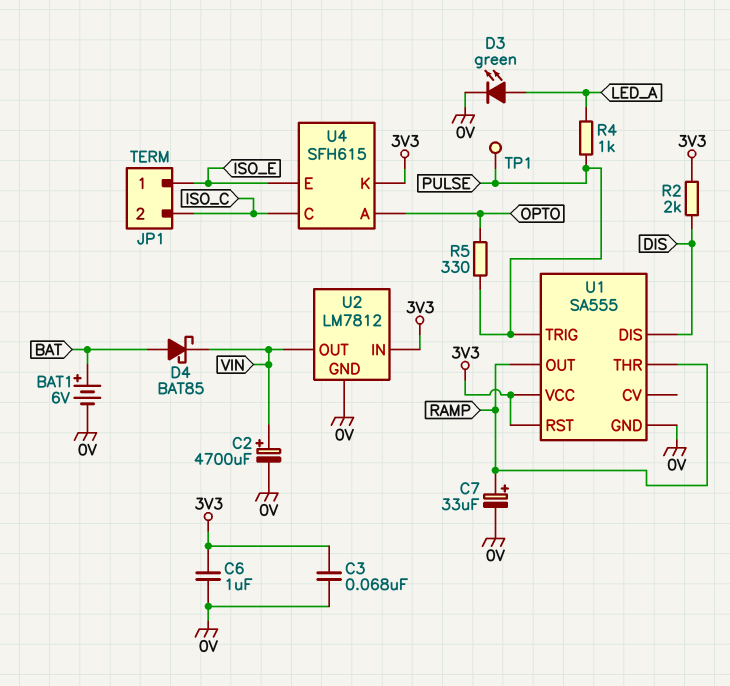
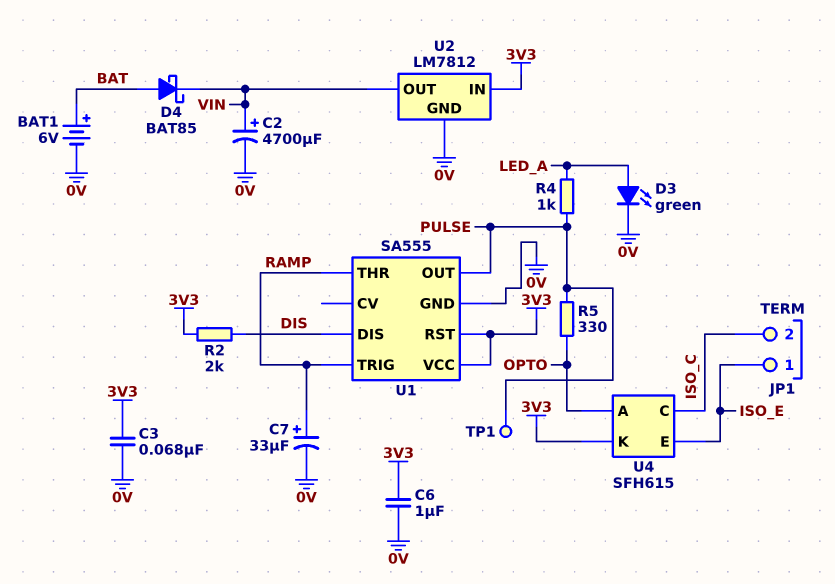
U1 pin OUT: RAMP -> PULSE
U1 pin TRIG: PULSE -> RAMP

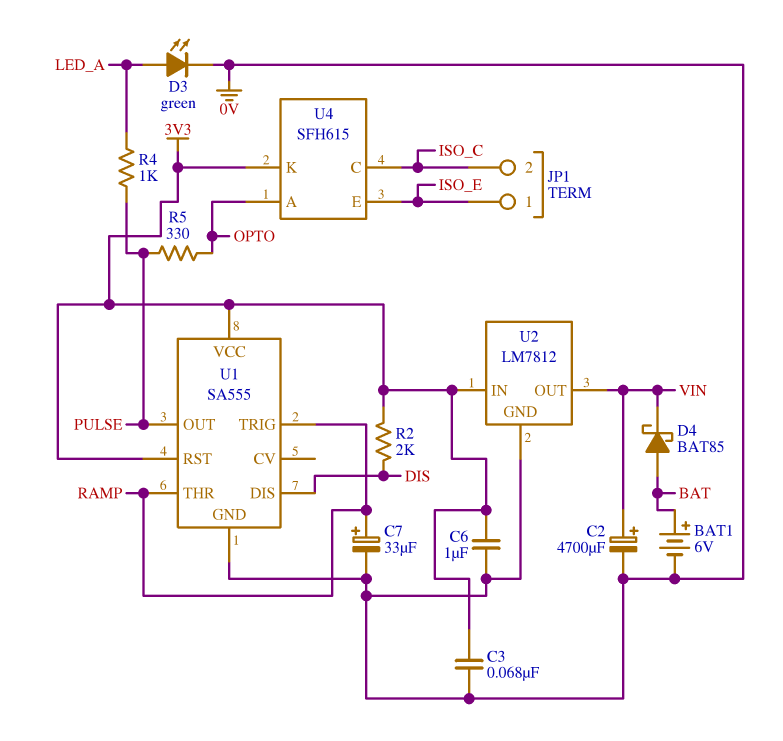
TP1: test point (PULSE) -> none

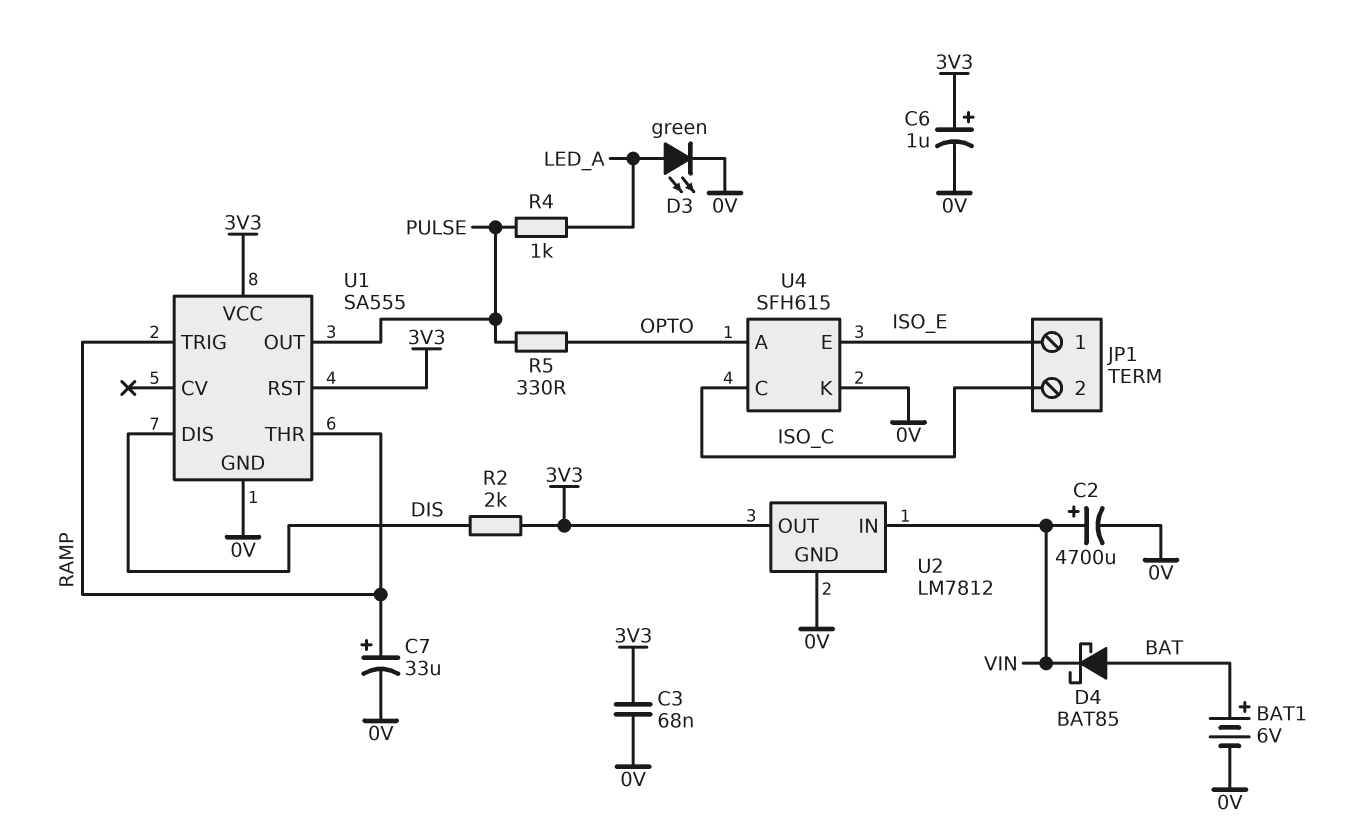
C6: 1uF (0V, 3V3) -> 1uF (plus 3V3, minus 0V)
U2 pin IN: 3V3 -> VIN
U2 pin OUT: VIN -> 3V3
U4 pin K: 3V3 -> 0V

